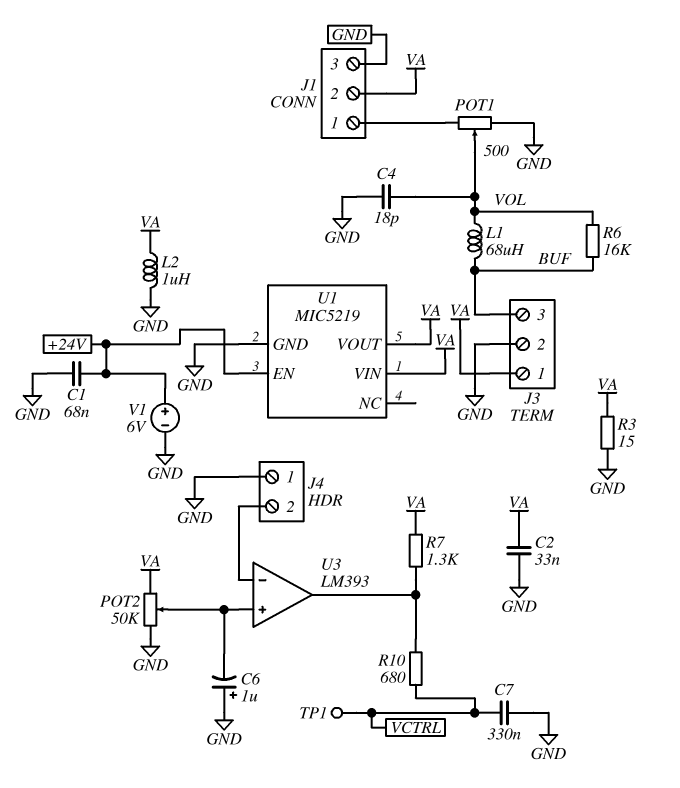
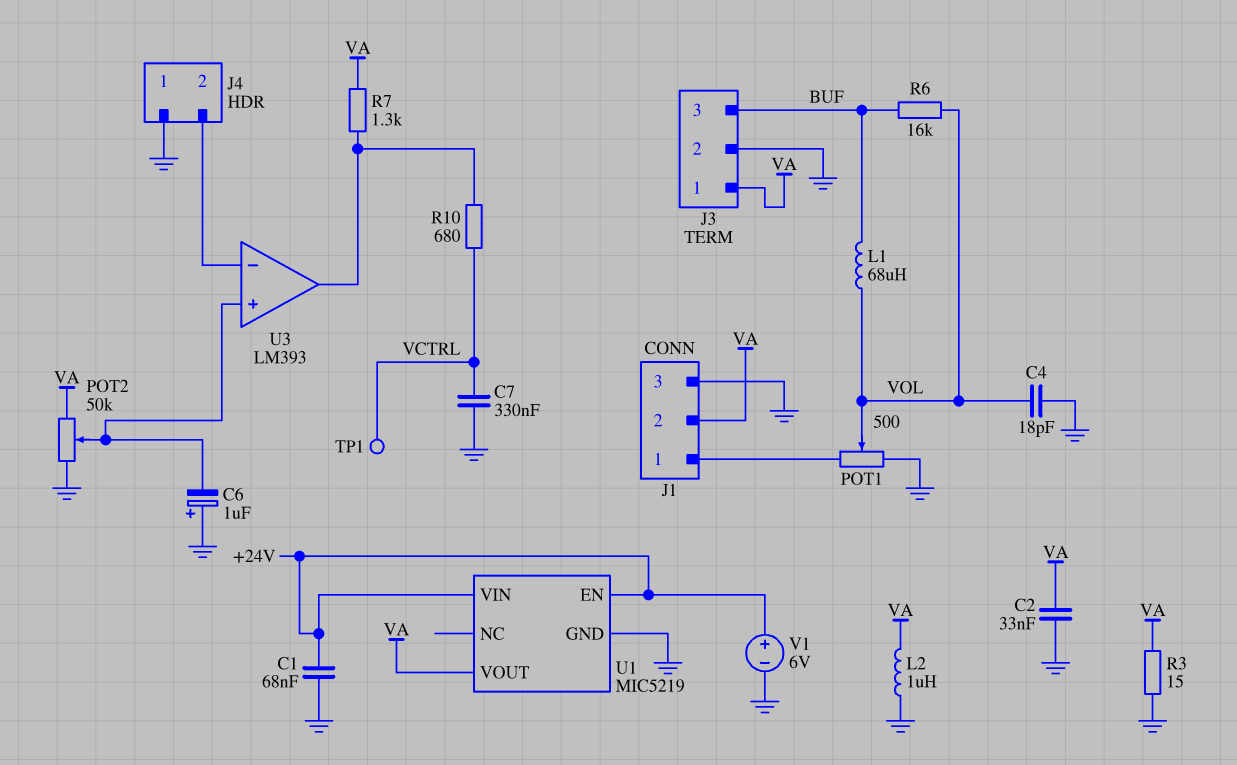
U1 pin VIN: VA -> +24V

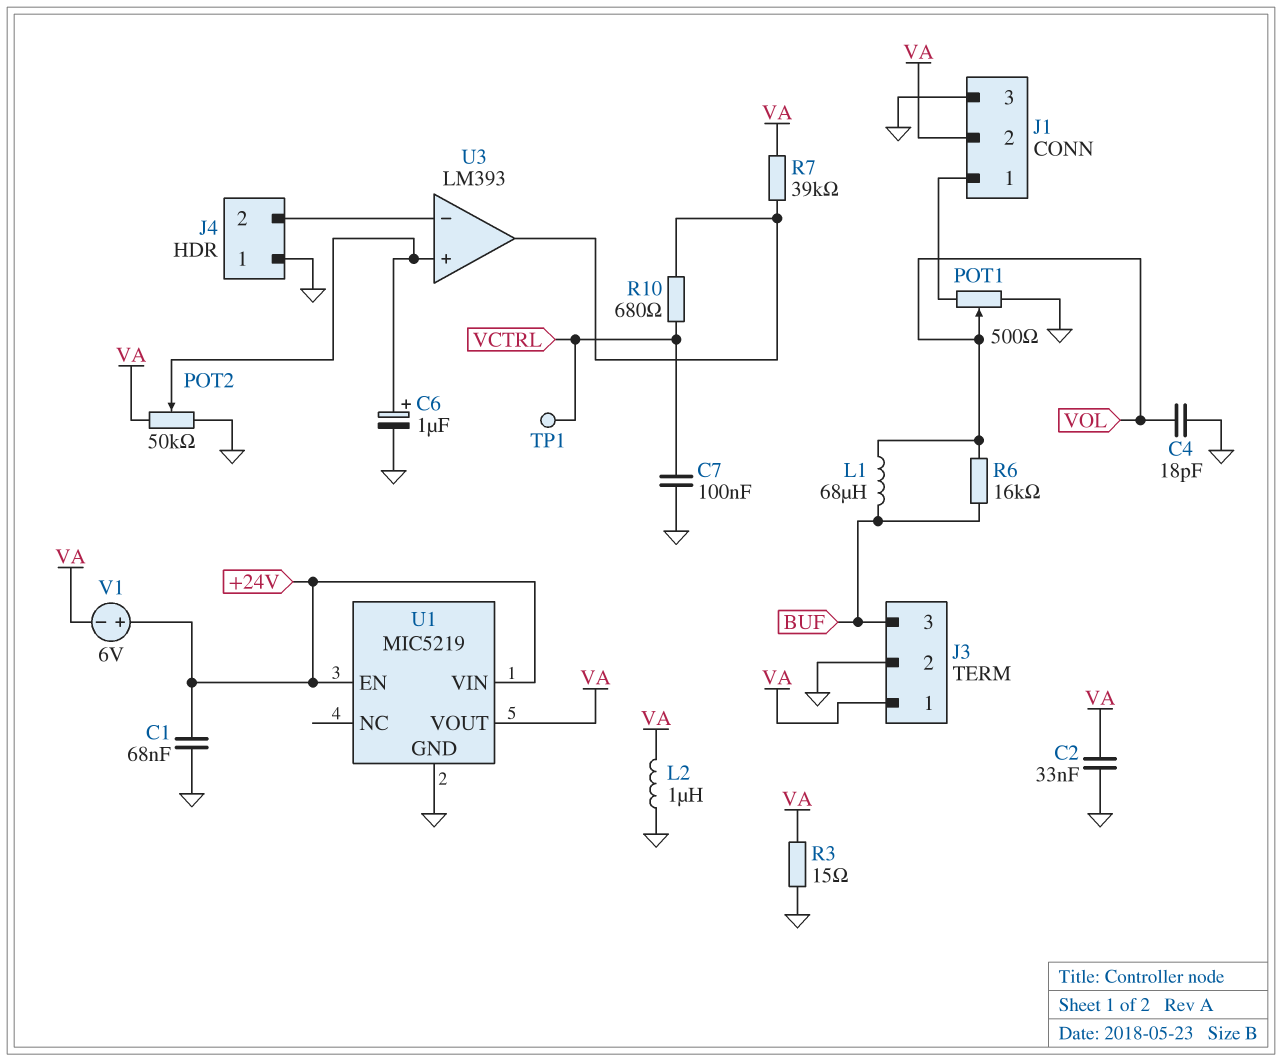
C6: 1uF (plus GND, minus U3/in+) -> 1uF (plus U3/in+, minus GND)
C7: 330nF (GND, VCTRL) -> 100nF (GND, VCTRL)
R7: 1.3k (U3/out, VA) -> 39k (U3/out, VA)
V1: 6V (plus +24V, minus GND) -> 6V (plus +24V, minus VA)

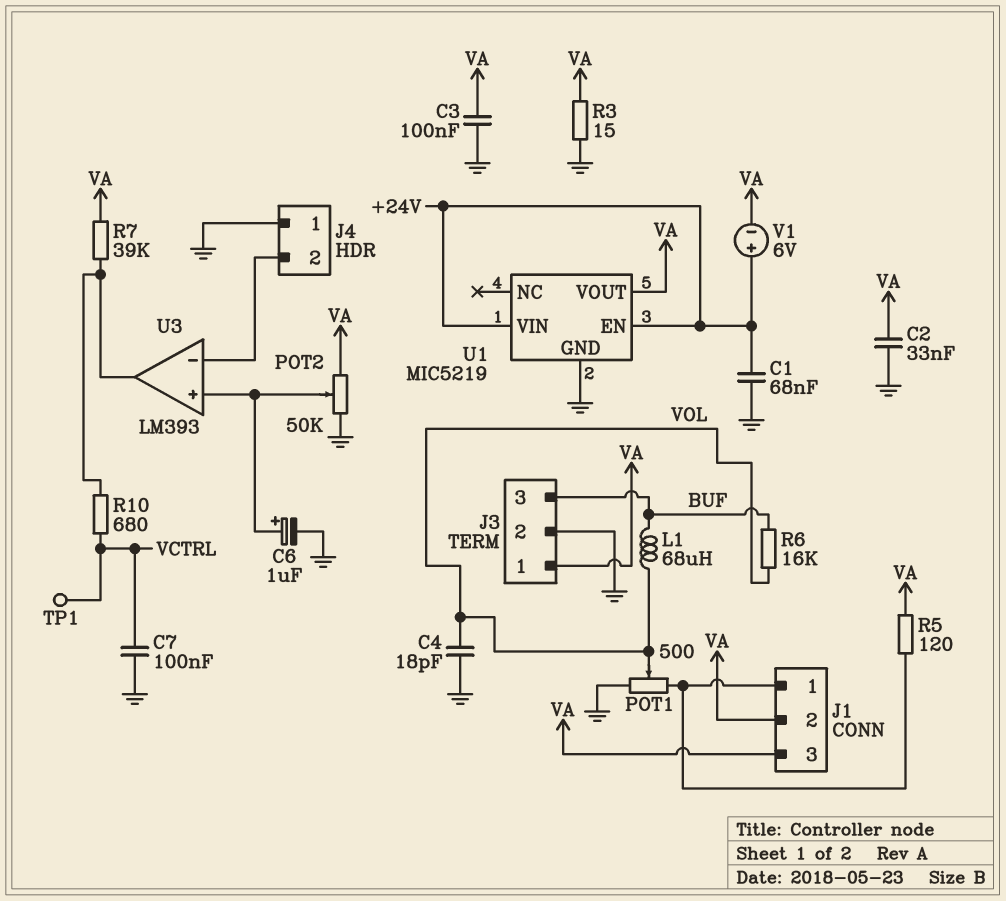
C3: none -> 100nF (GND, VA)
J1 pin 3: GND -> VA
L2: 1uH (GND, VA) -> none
R5: none -> 120 (J1/1, VA)

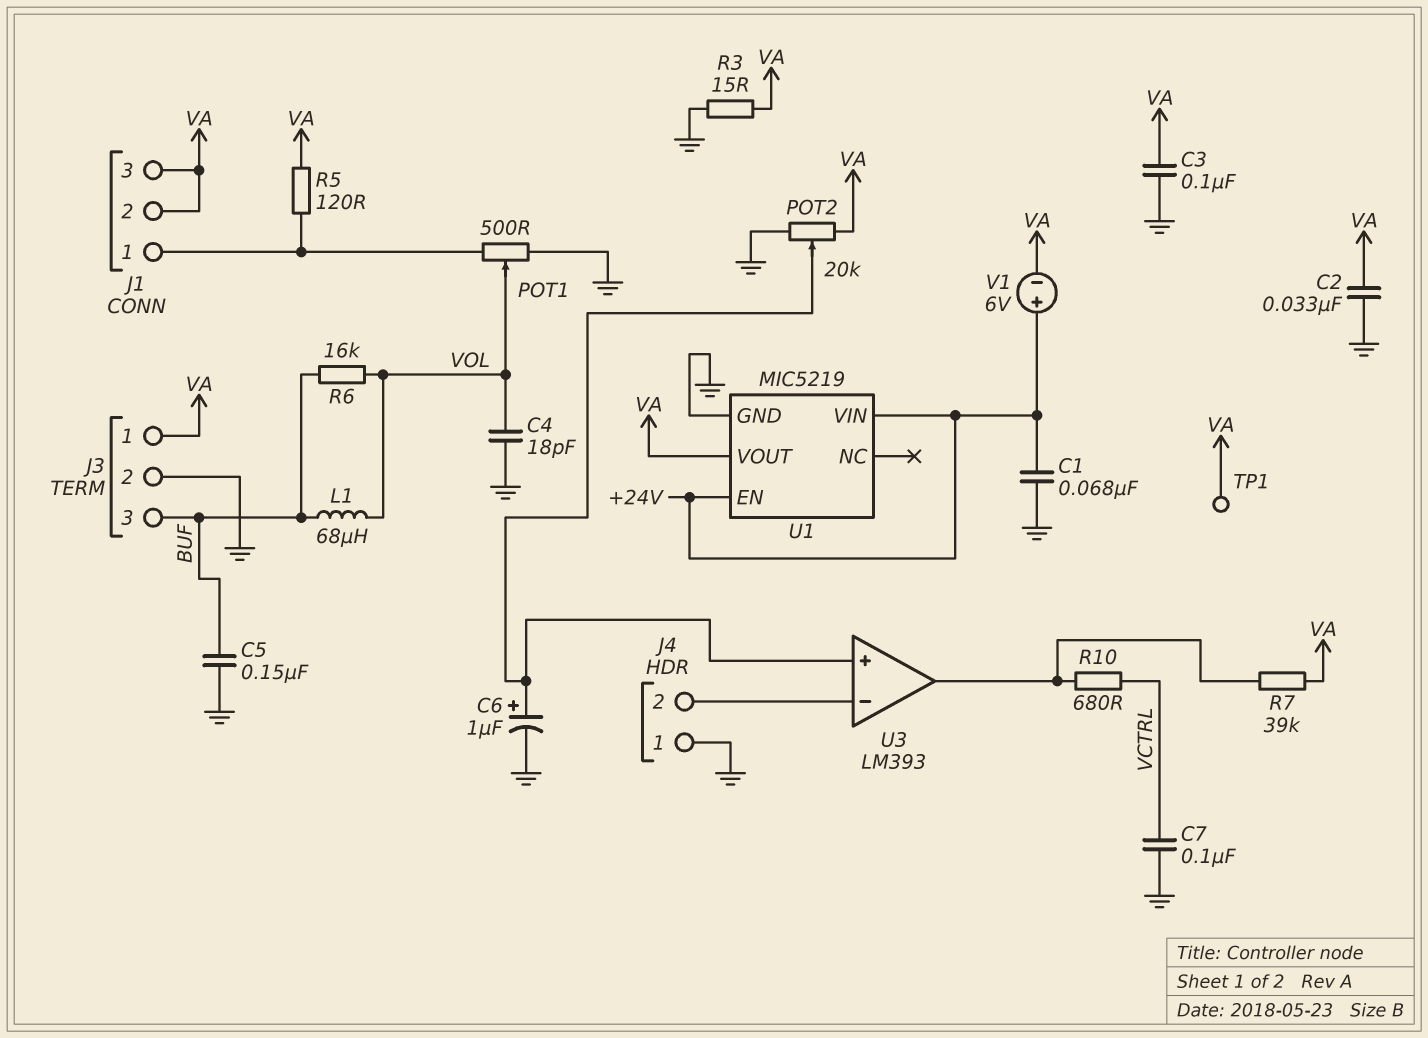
C5: none -> 150nF (BUF, GND)
POT2: 50k (GND, VA, wiper U3/in+) -> 20k (GND, VA, wiper U3/in+)
TP1: test point (VCTRL) -> test point (VA)

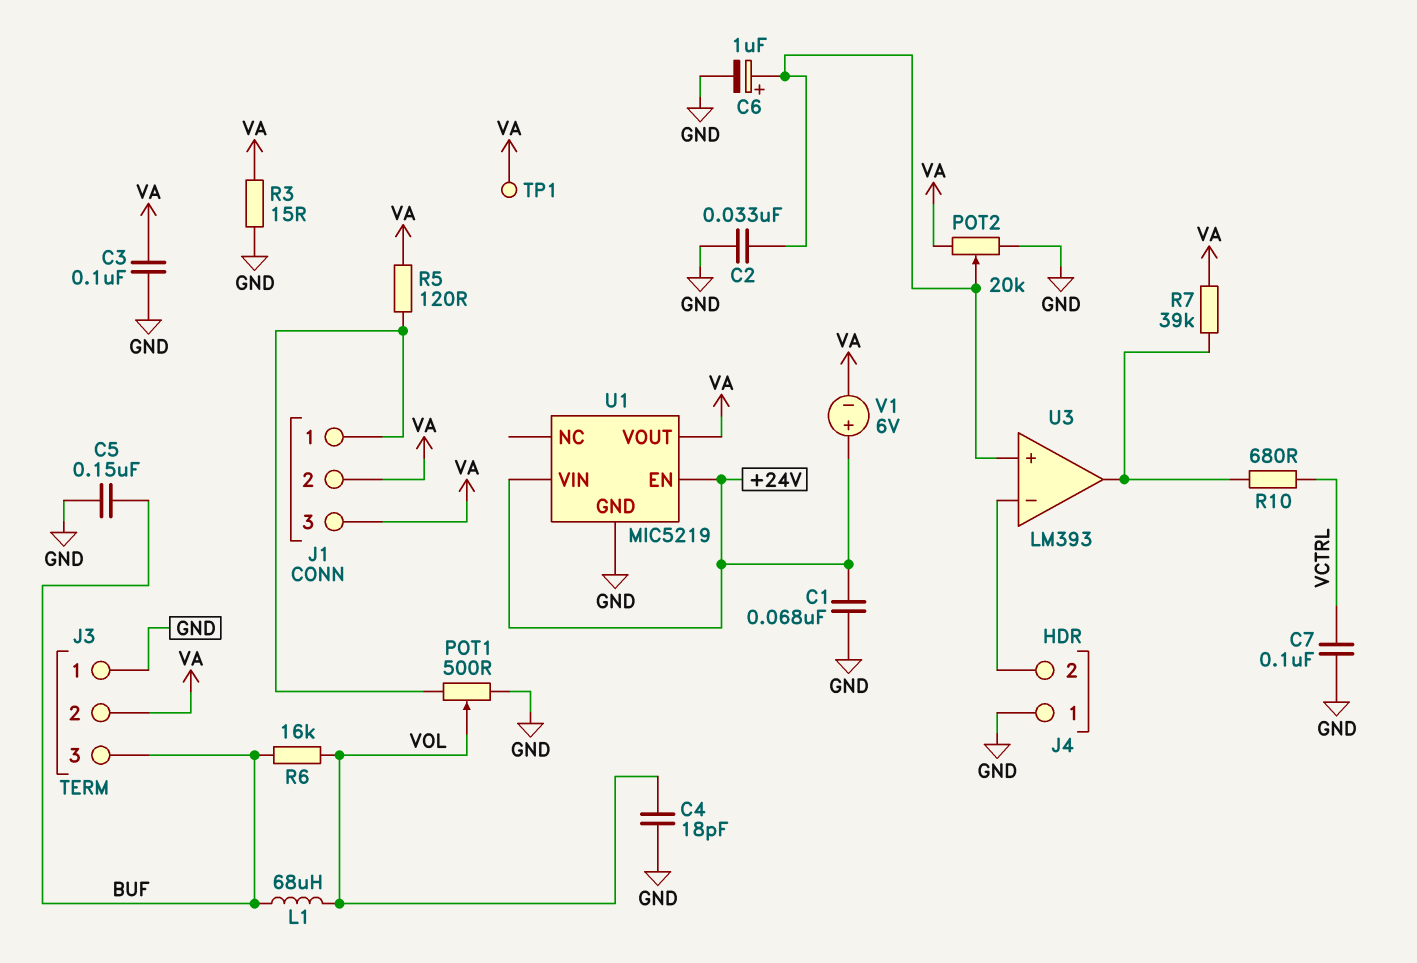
C2: 33nF (GND, VA) -> 33nF (GND, U3/in+)
J3 pin 1: VA -> GND
J3 pin 2: GND -> VA

